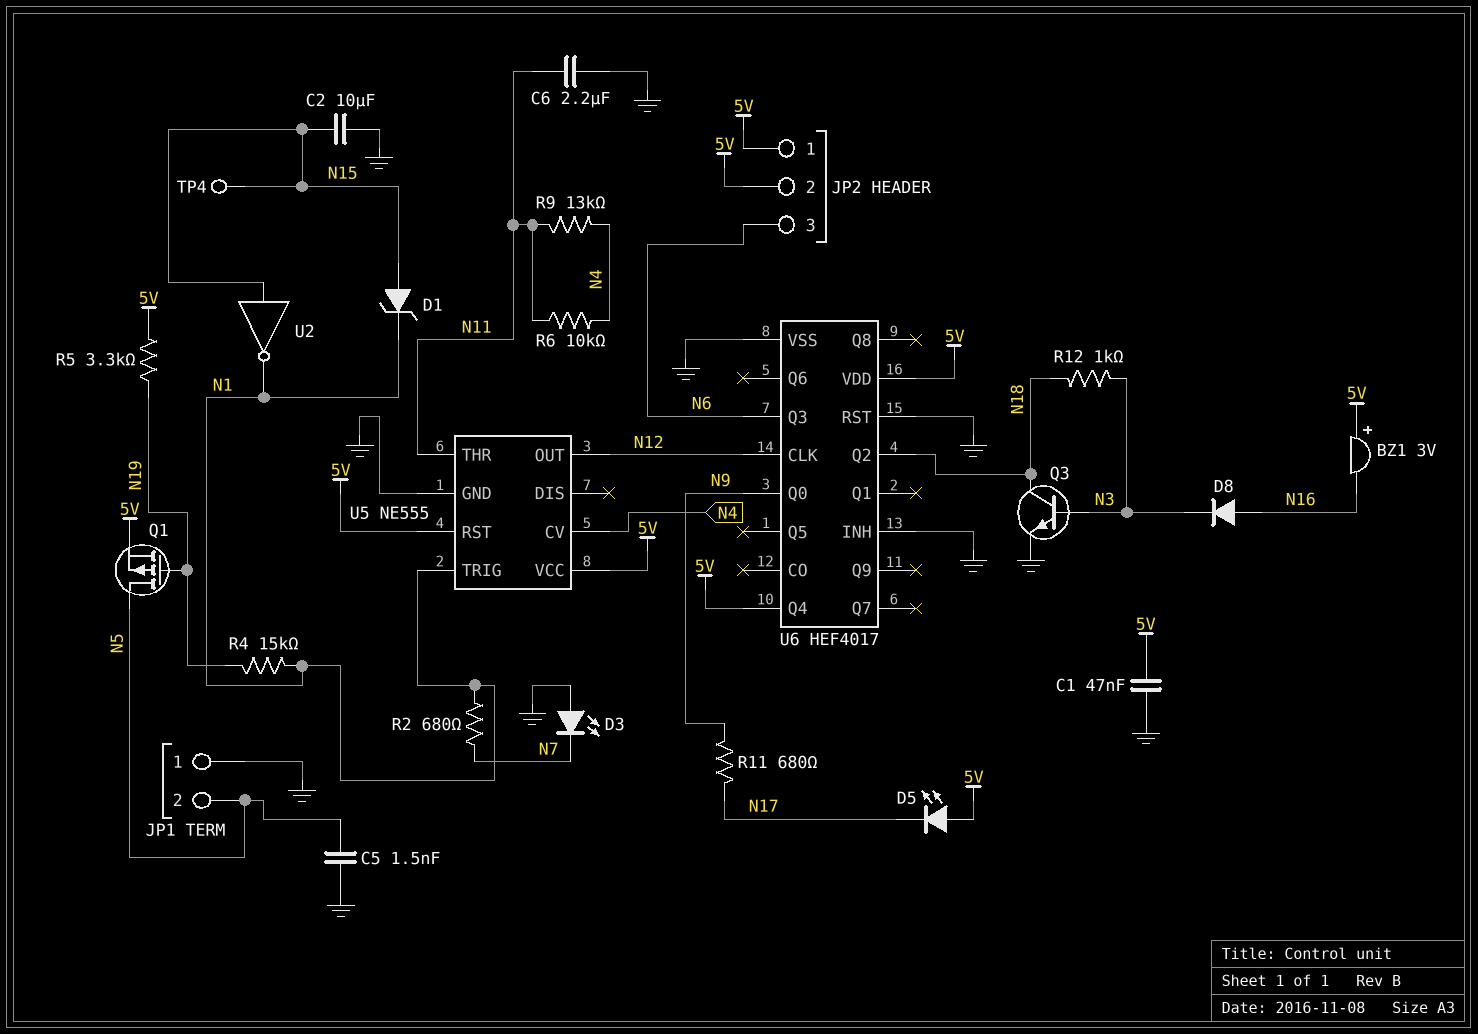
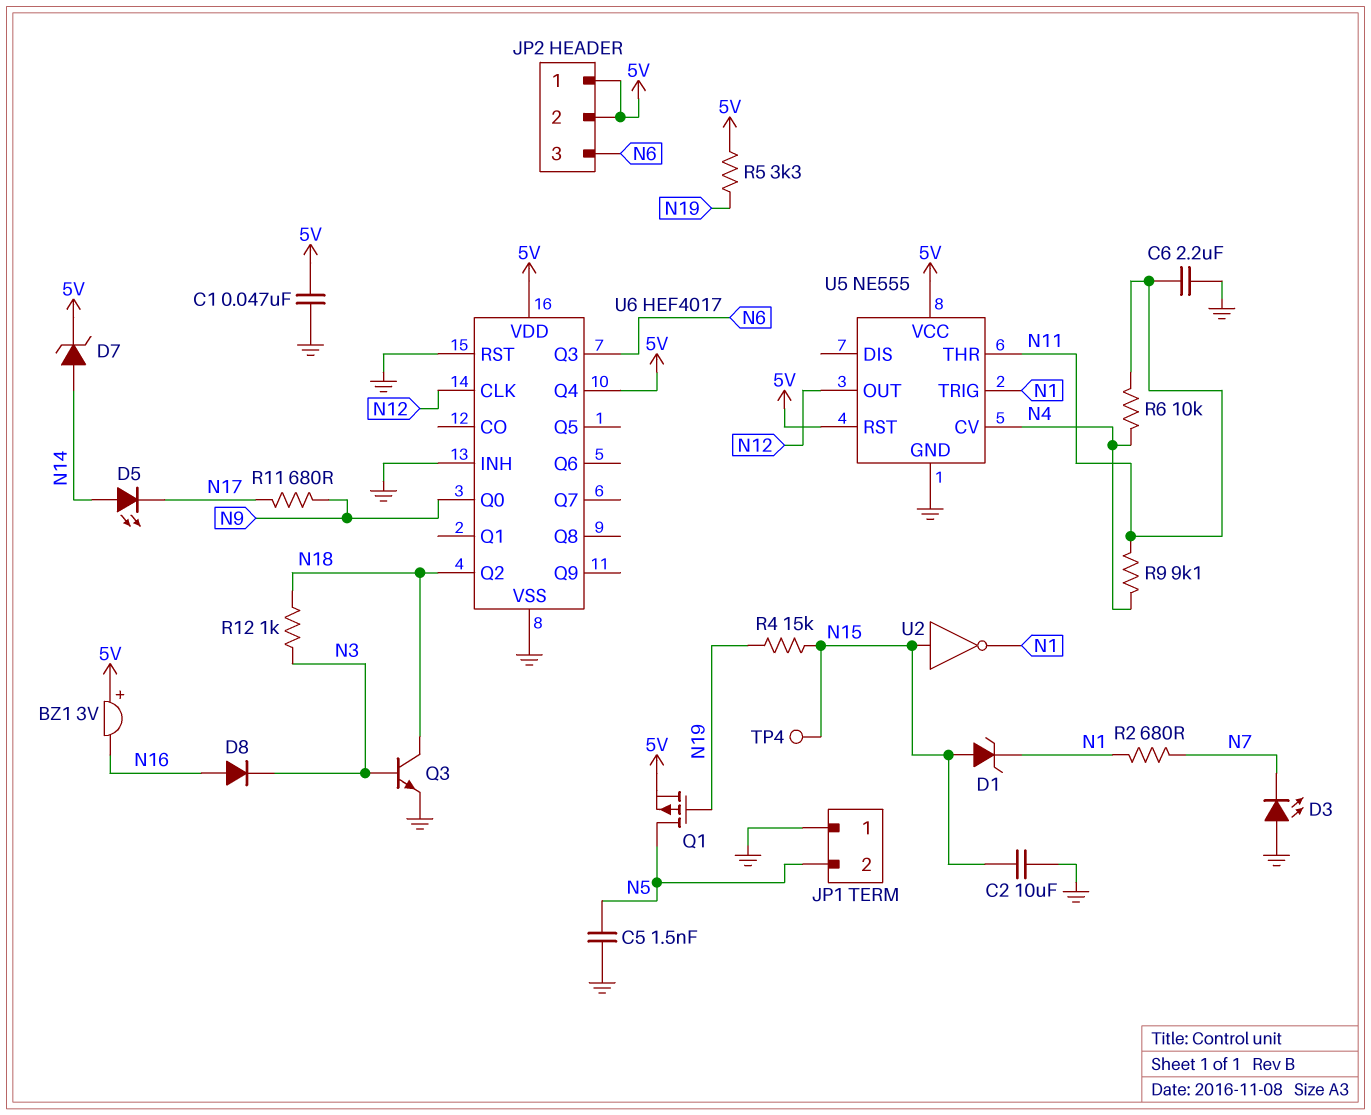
D5: LED (A 5V, K N17) -> LED (A N14, K N17)
D7: none -> zener (A N14, K 5V)
R4: 15k (N1, N19) -> 15k (N15, N19)
R9: 13k (N4, N11) -> 9.1k (N4, N11)

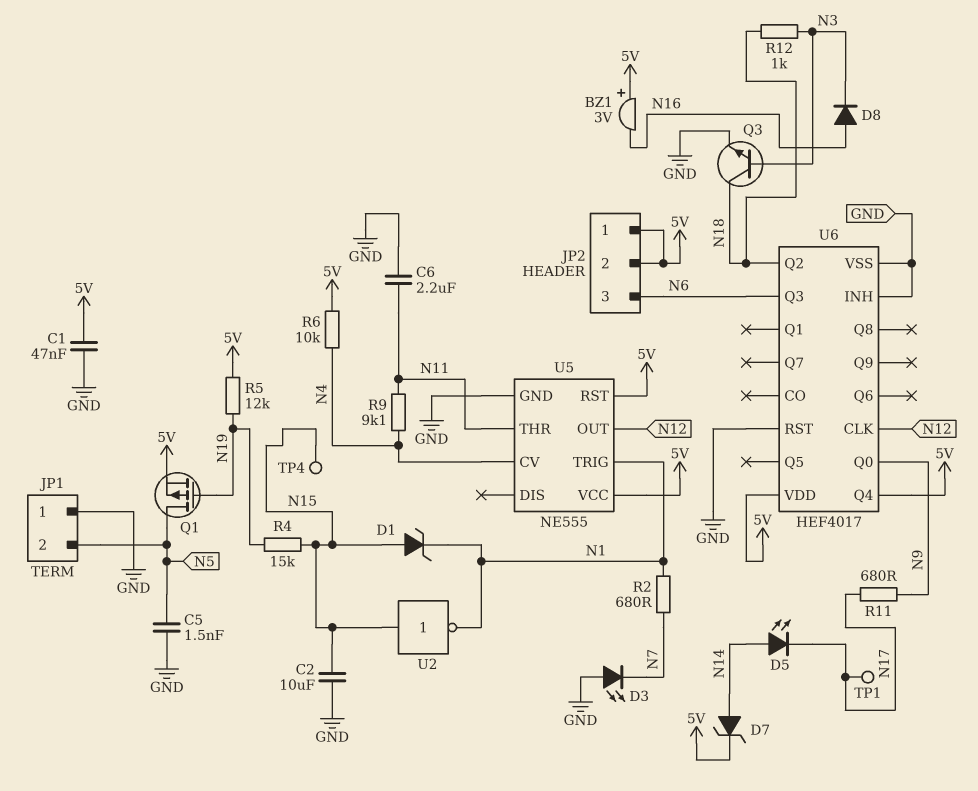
R5: 3.3k (5V, N19) -> 12k (5V, N19)
R6: 10k (N4, N11) -> 10k (5V, N4)
TP1: none -> test point (N17)

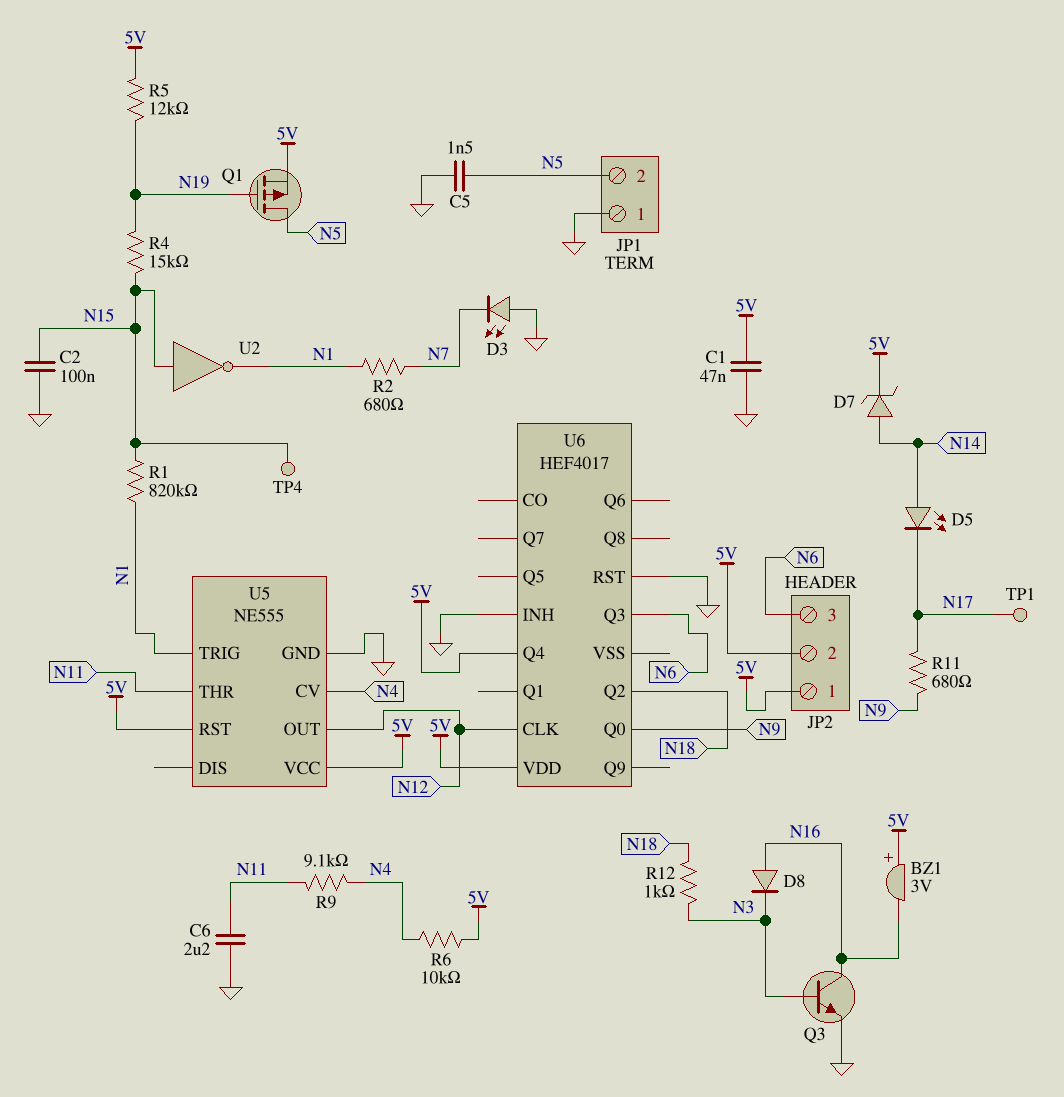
C2: 10uF (GND, N15) -> 100nF (GND, N15)
D1: zener (A N15, K N1) -> none
Q3: NPN (B N3, C N18, E GND) -> NPN (B N3, C N16, E GND)
R1: none -> 820k (N1, N15)
U6 pin VSS: GND -> none

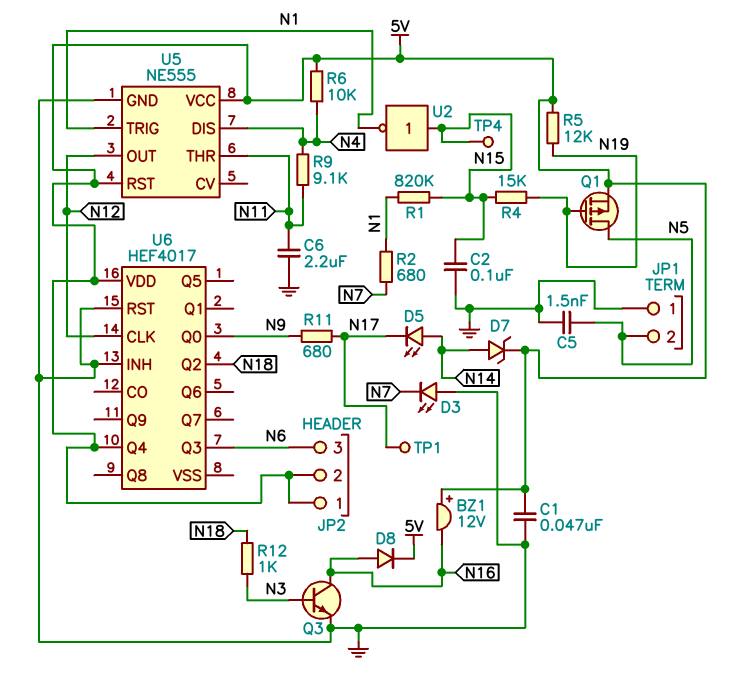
BZ1: buzzer 3V (plus 5V, minus N16) -> buzzer 12V (plus 5V, minus N16)
D8: diode (A N16, K N3) -> diode (A N16, K 5V)
U5 pin CV: N4 -> none
U5 pin DIS: none -> N4

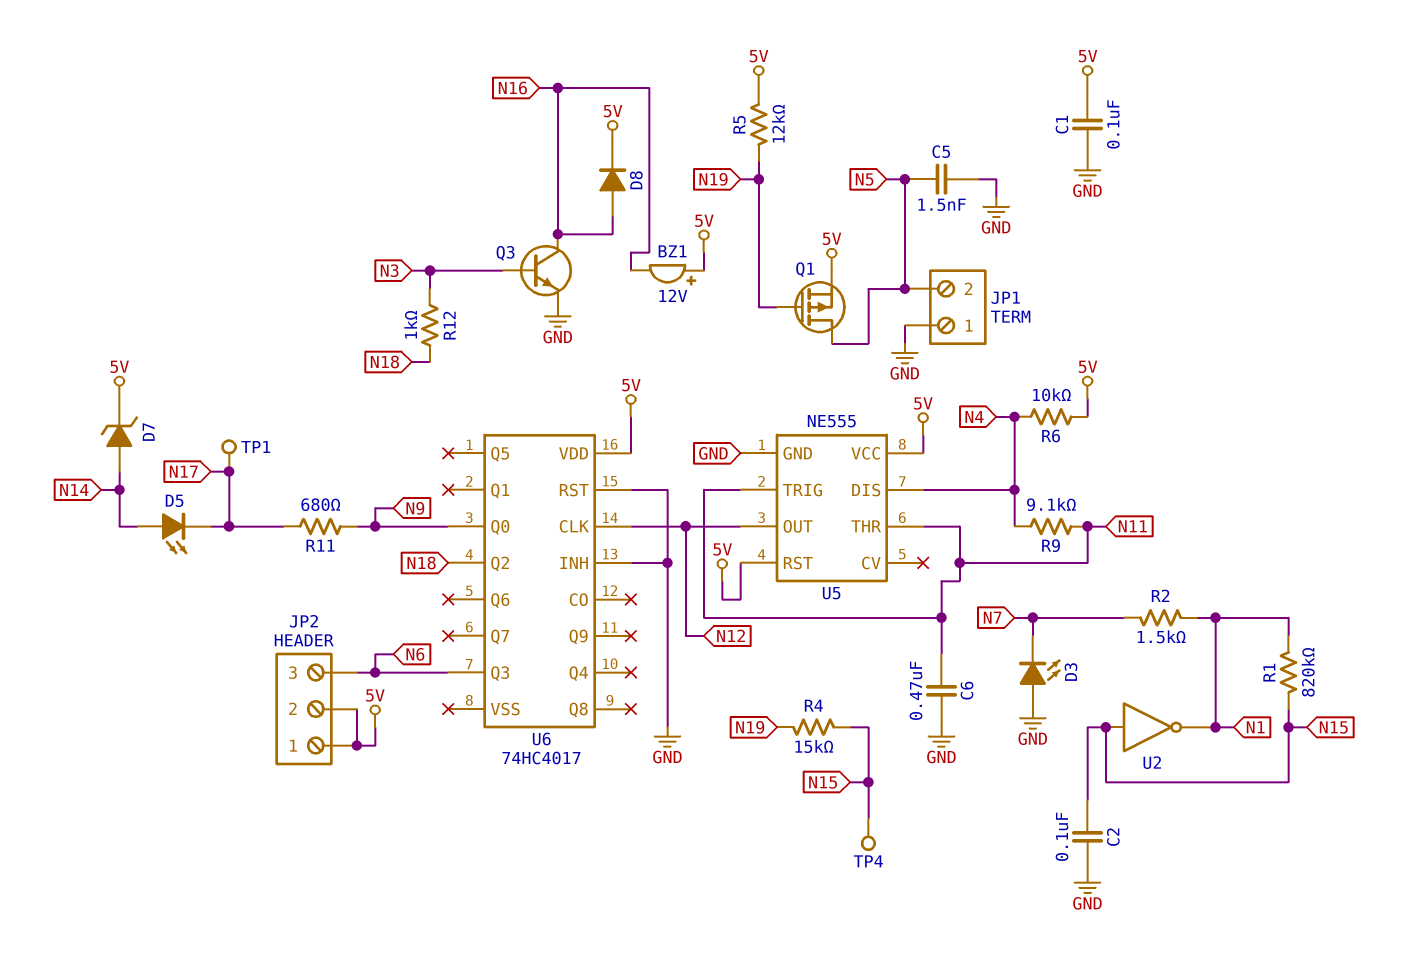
C1: 47nF (5V, GND) -> 100nF (5V, GND)
C6: 2.2uF (GND, N11) -> 470nF (GND, N11)
R2: 680 (N1, N7) -> 1.5k (N1, N7)
U5 pin TRIG: N1 -> N11
U6: HEF4017 -> 74HC4017
U6 pin Q4: 5V -> none

